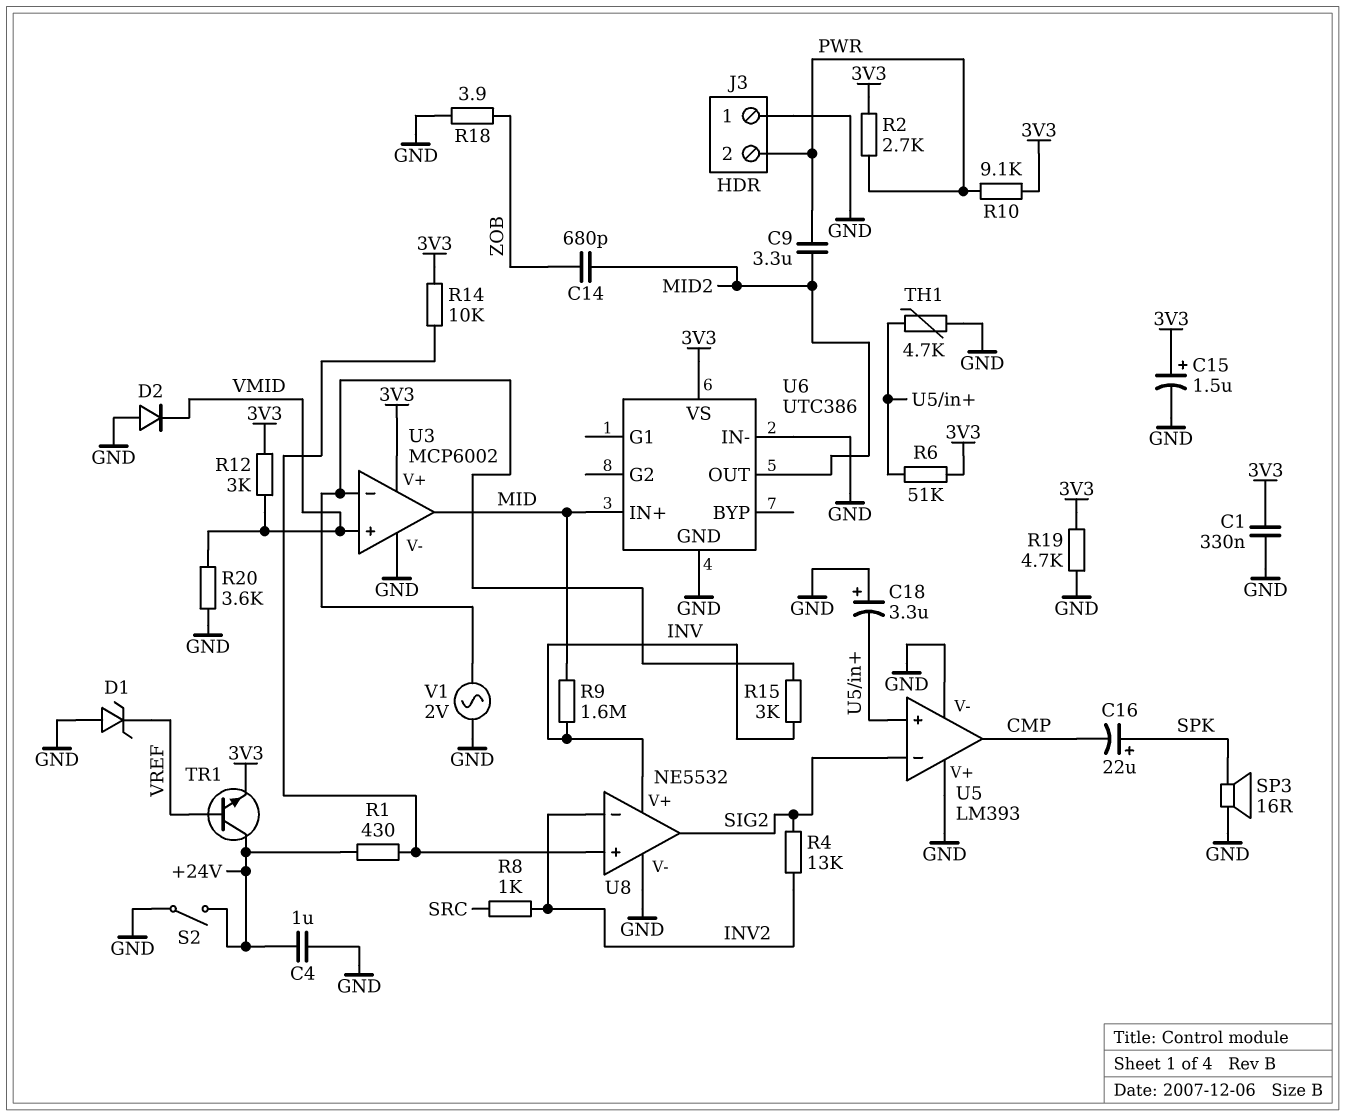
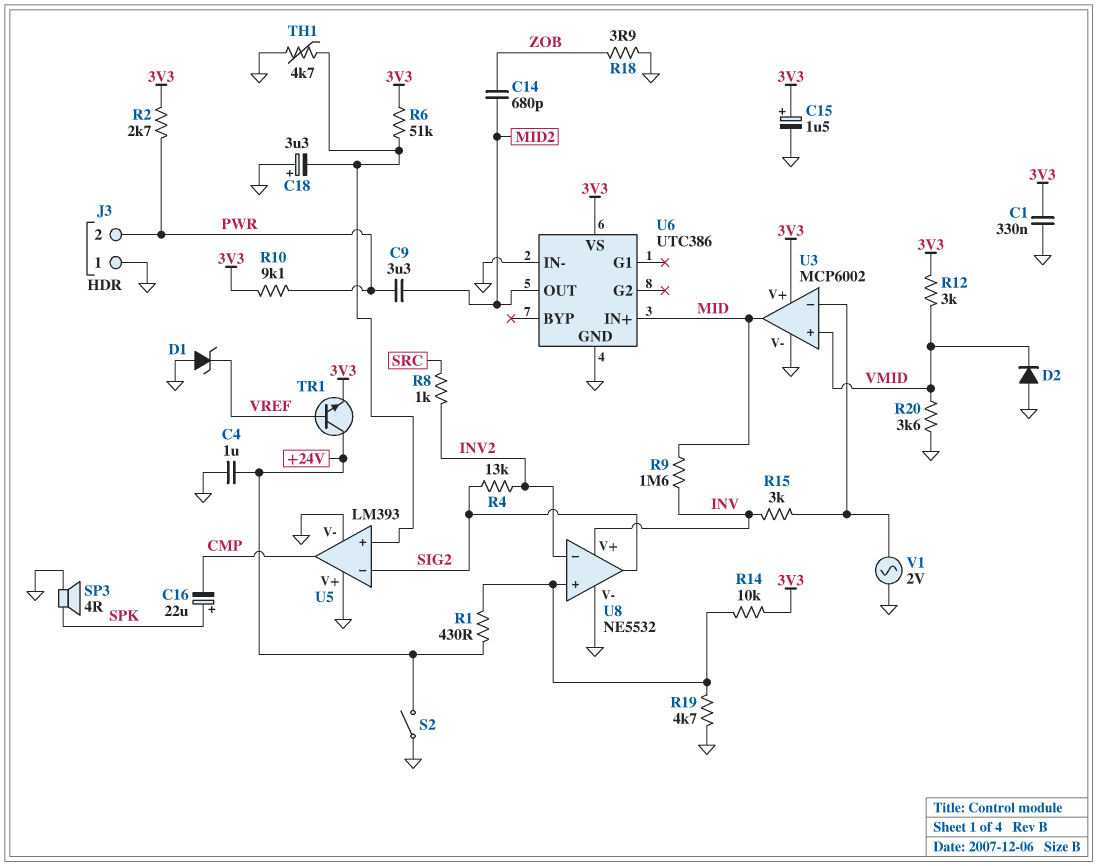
R19: 4.7k (3V3, GND) -> 4.7k (GND, U8/in+)
SP3: speaker 16R (GND, SPK) -> speaker 4R (GND, SPK)

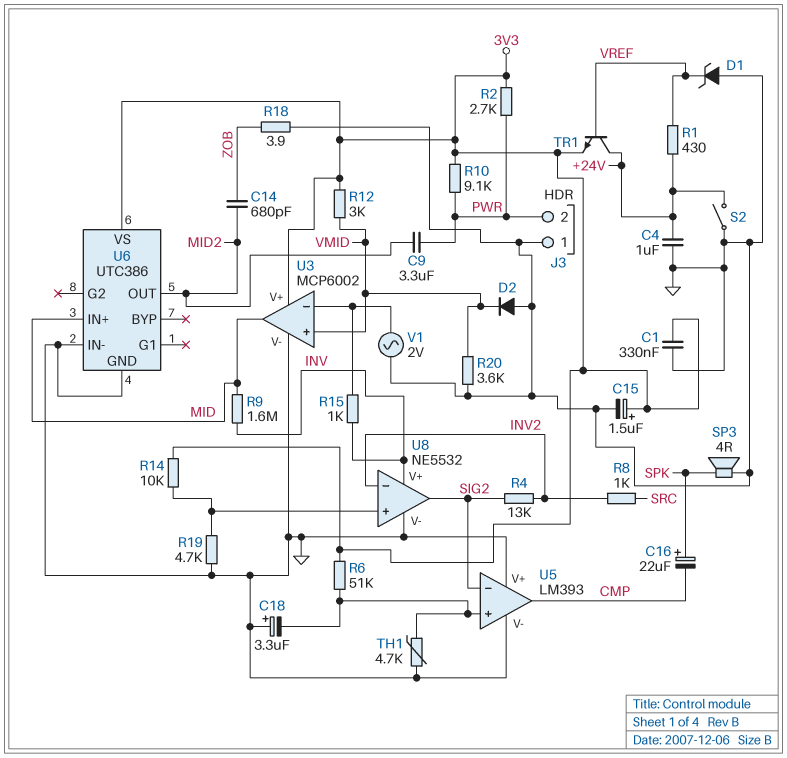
R1: 430 (+24V, U8/in+) -> 430 (+24V, VREF)
R15: 3k (INV, U3/in-) -> 1k (INV, U3/in-)

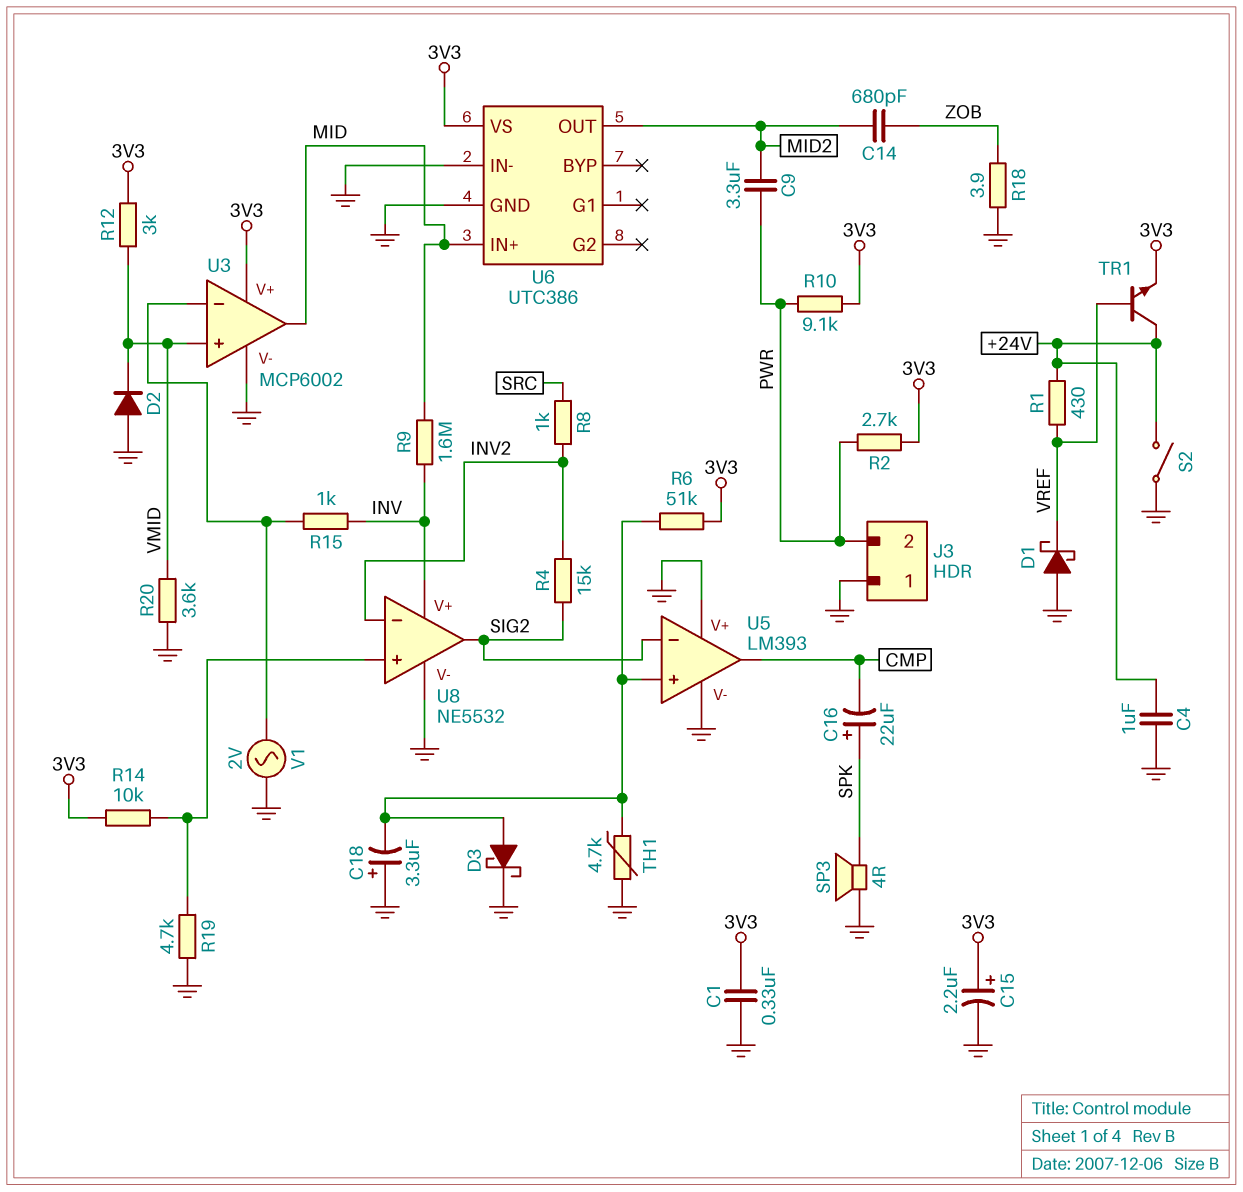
C15: 1.5uF (plus 3V3, minus GND) -> 2.2uF (plus 3V3, minus GND)
D1: zener (A GND, K VREF) -> schottky (A GND, K VREF)
D3: none -> schottky (A U5/in+, K GND)
R4: 13k (INV2, SIG2) -> 15k (INV2, SIG2)

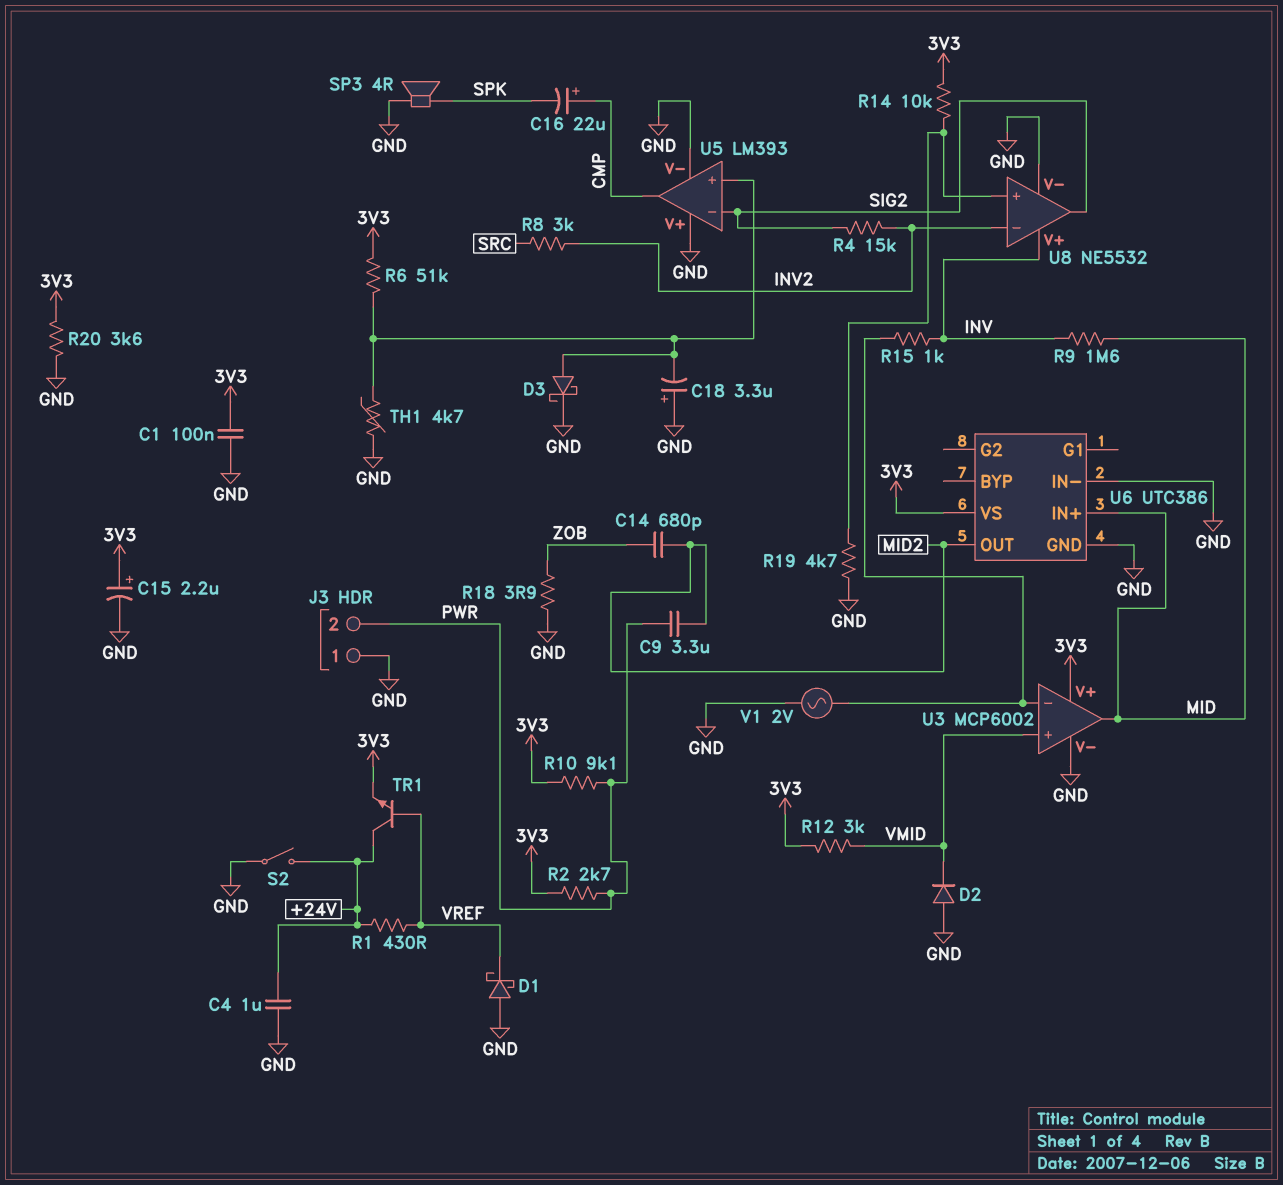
C1: 330nF (3V3, GND) -> 100nF (3V3, GND)
C16: 22uF (plus SPK, minus CMP) -> 22uF (plus CMP, minus SPK)
R8: 1k (INV2, SRC) -> 3k (INV2, SRC)
R20: 3.6k (GND, VMID) -> 3.6k (3V3, GND)

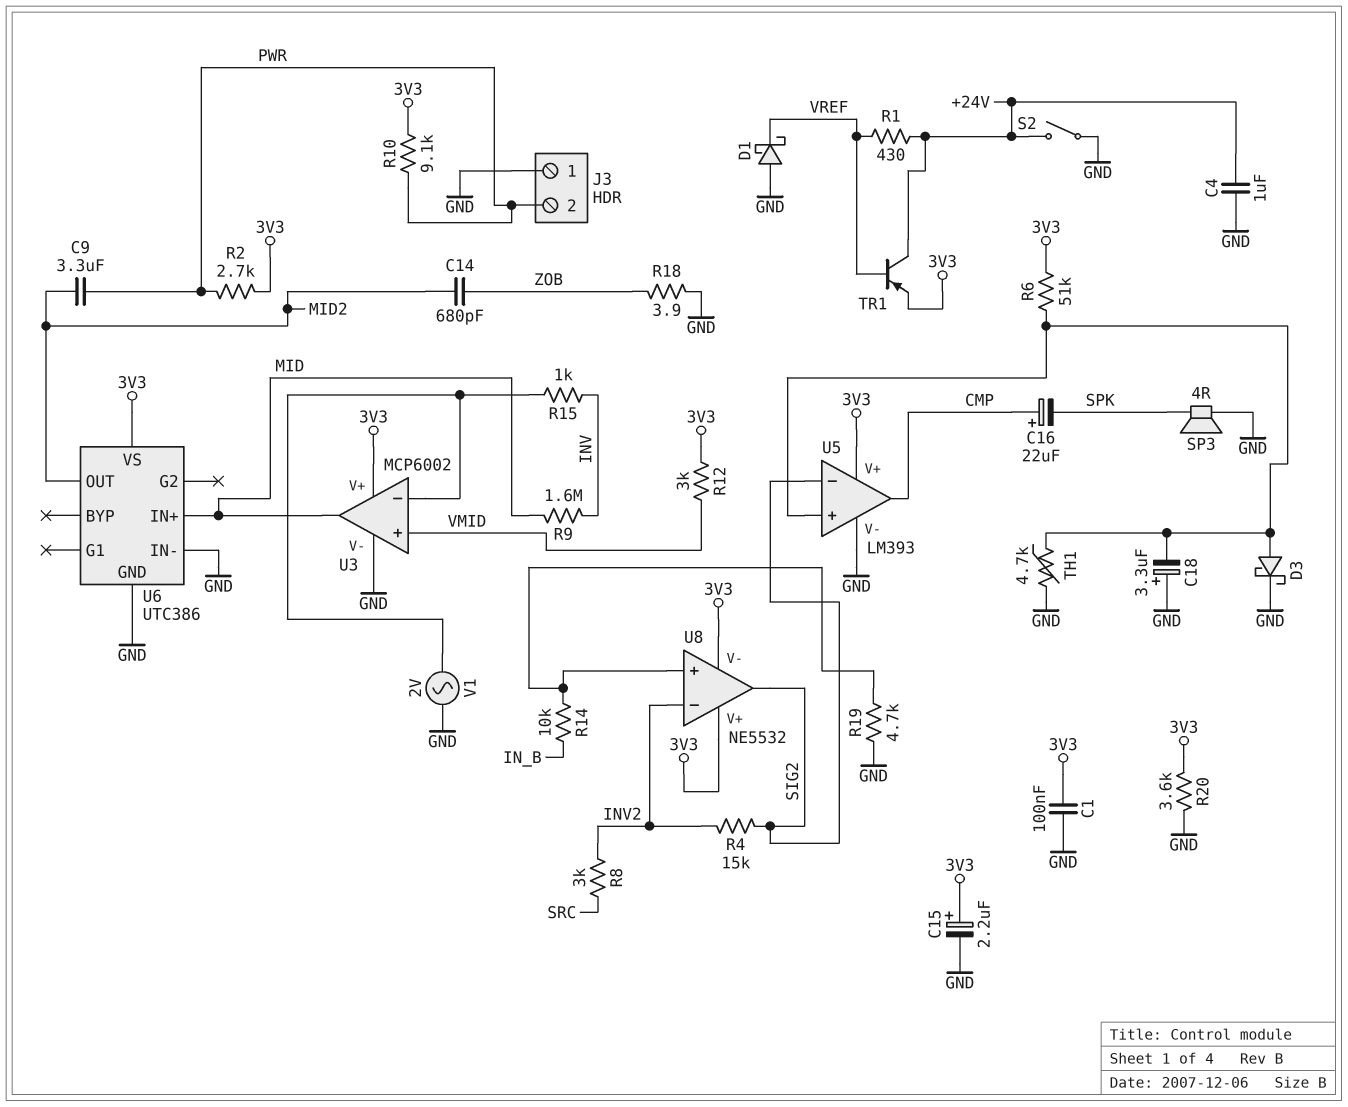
D2: diode (A GND, K VMID) -> none
R14: 10k (3V3, U8/in+) -> 10k (IN_B, U8/in+)
TR1: NPN (B VREF, C +24V, E 3V3) -> PNP (B VREF, C +24V, E 3V3)
U5 pin V+: GND -> 3V3
U8 pin V+: INV -> 3V3
U8 pin V-: GND -> 3V3

